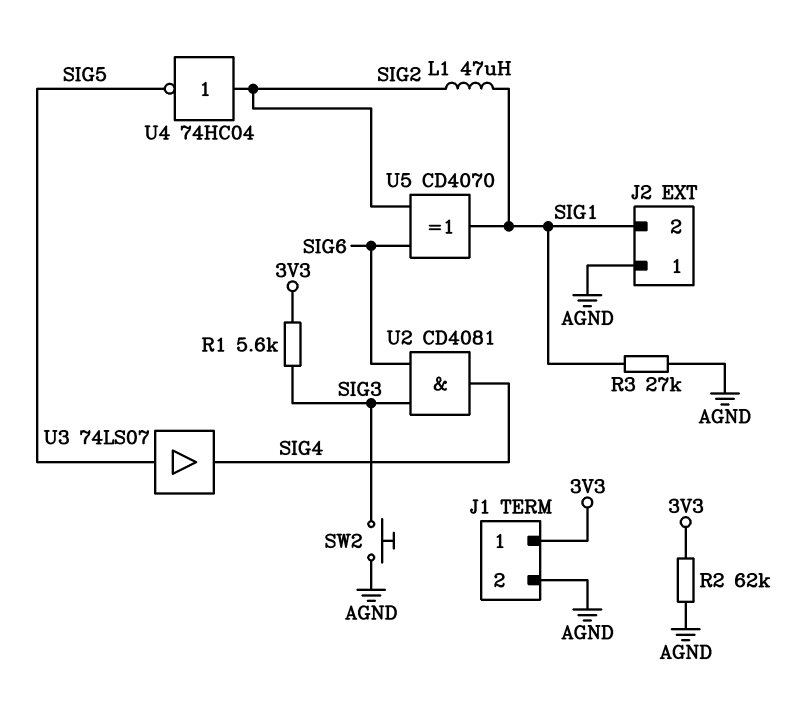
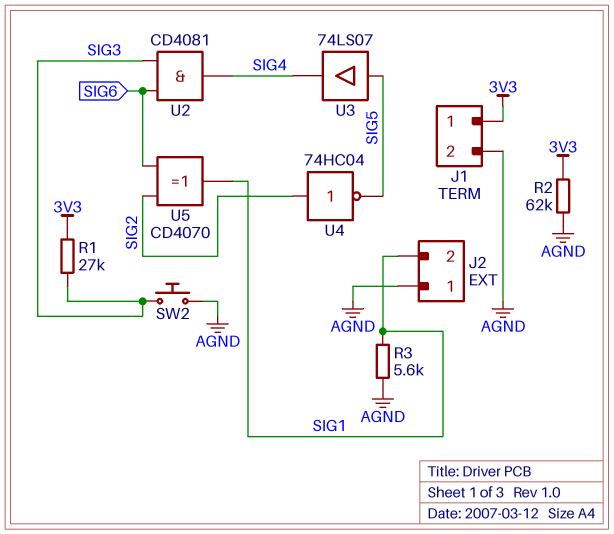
L1: 47uH (SIG1, SIG2) -> none
R1: 5.6k (3V3, SIG3) -> 27k (3V3, SIG3)
R3: 27k (AGND, SIG1) -> 5.6k (AGND, SIG1)

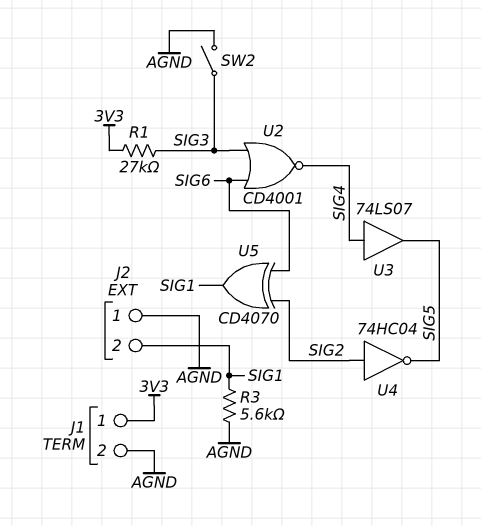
R2: 62k (3V3, AGND) -> none
SW2: button (AGND, SIG3) -> switch (AGND, SIG3)
U2: AND CD4081 (in SIG3, in SIG6, out SIG4) -> NOR CD4001 (in SIG3, in SIG6, out SIG4)
U3: buffer 74LS07 (in SIG5, out SIG4) -> buffer 74LS07 (in SIG4, out SIG5)

